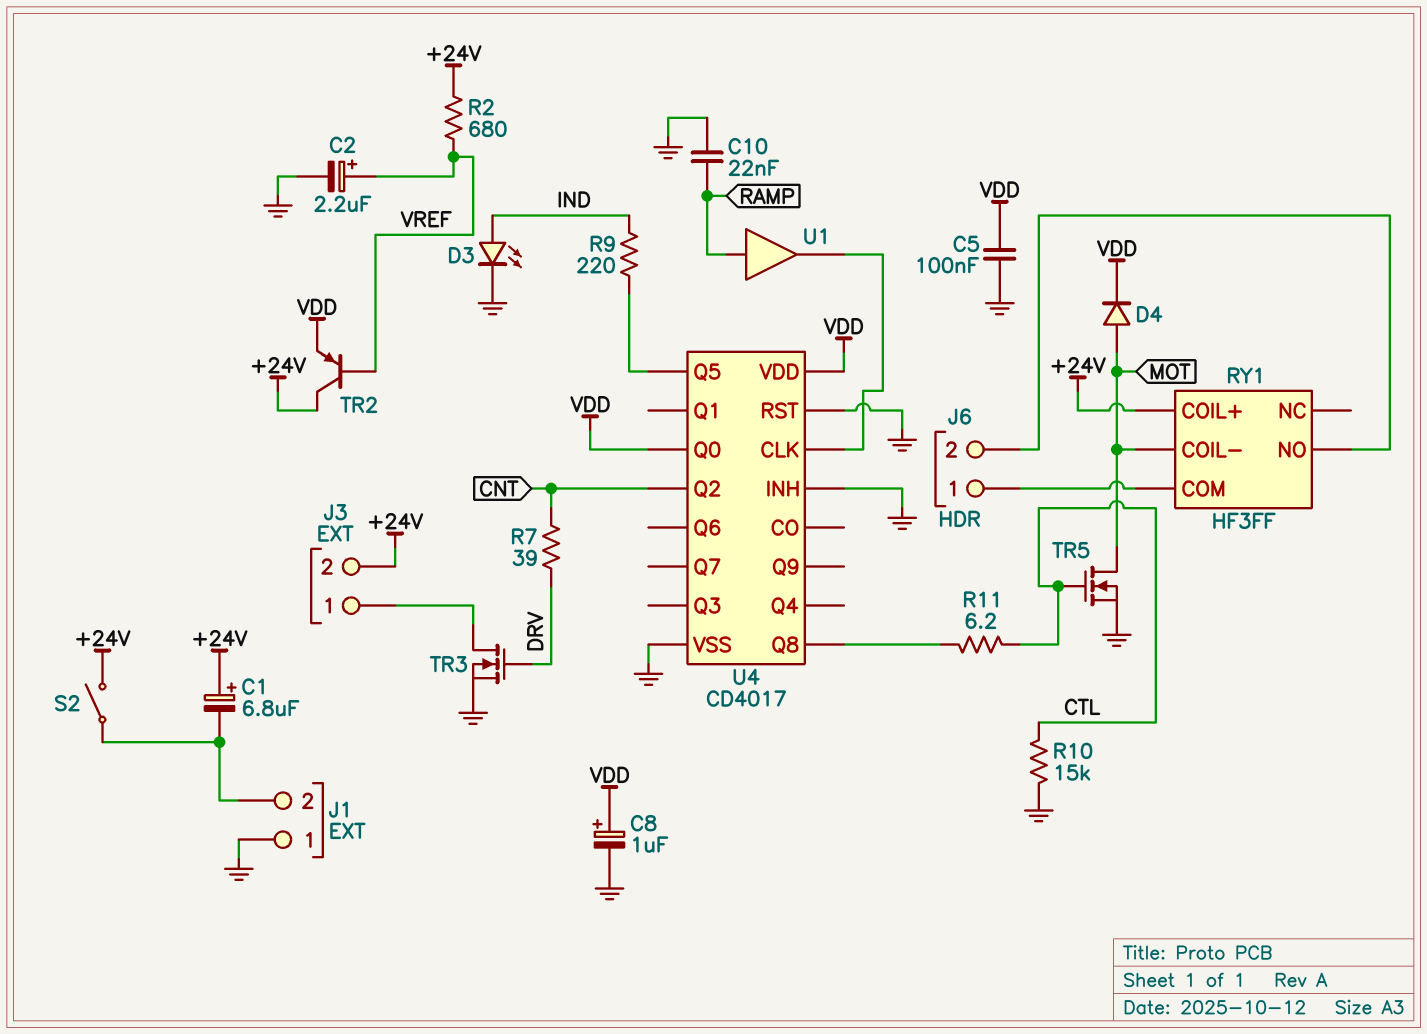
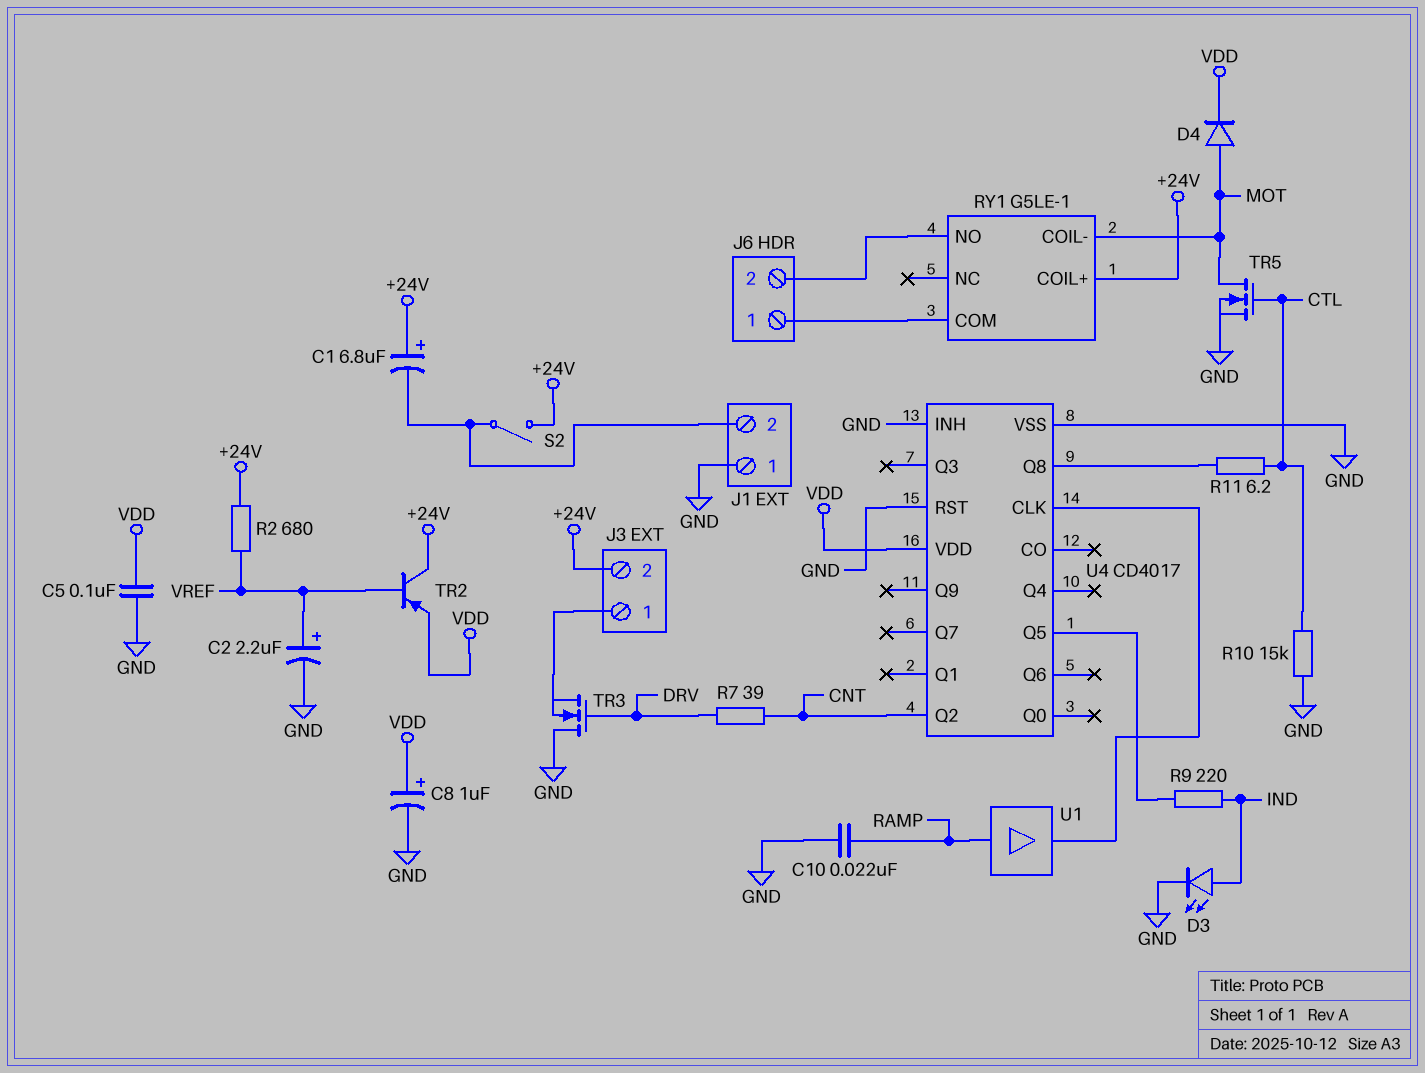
RY1: HF3FF -> G5LE-1
TR3: NMOS (G DRV, D J3/1, S GND) -> NMOS (G DRV, D GND, S J3/1)
U4 pin Q0: VDD -> none

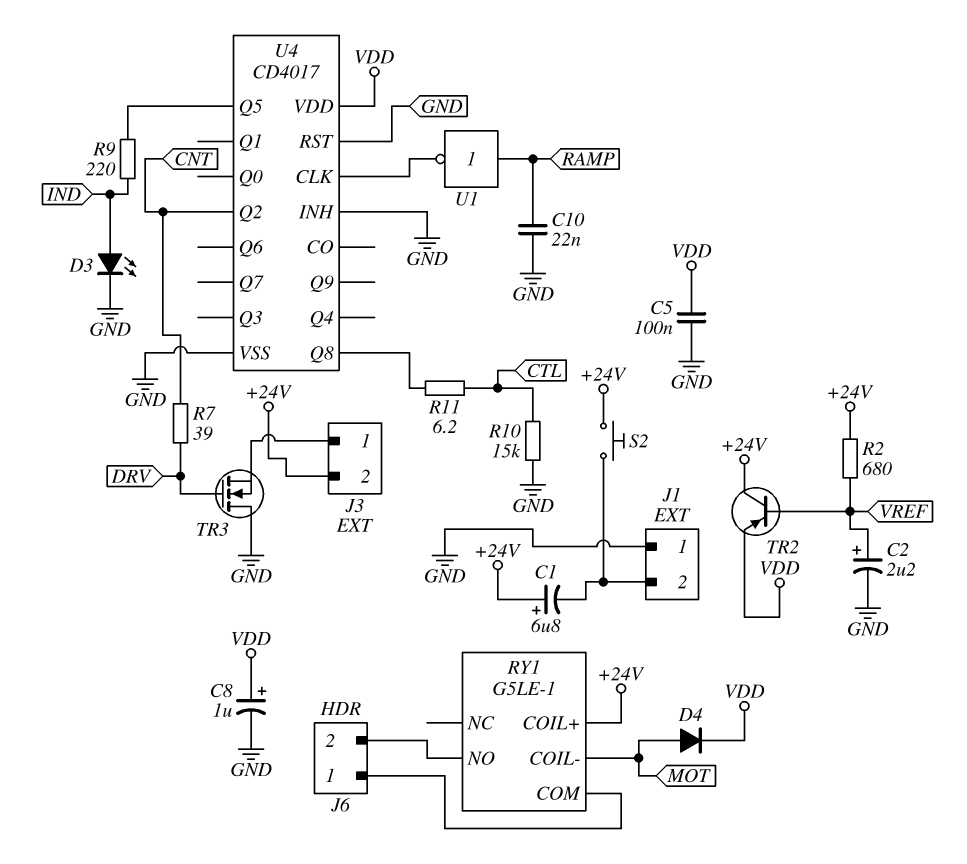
S2: switch (+24V, J1/2) -> button (+24V, J1/2)
TR5: NMOS (G CTL, D MOT, S GND) -> none
U1: buffer (in RAMP, out U4/CLK) -> NOT (in RAMP, out U4/CLK)

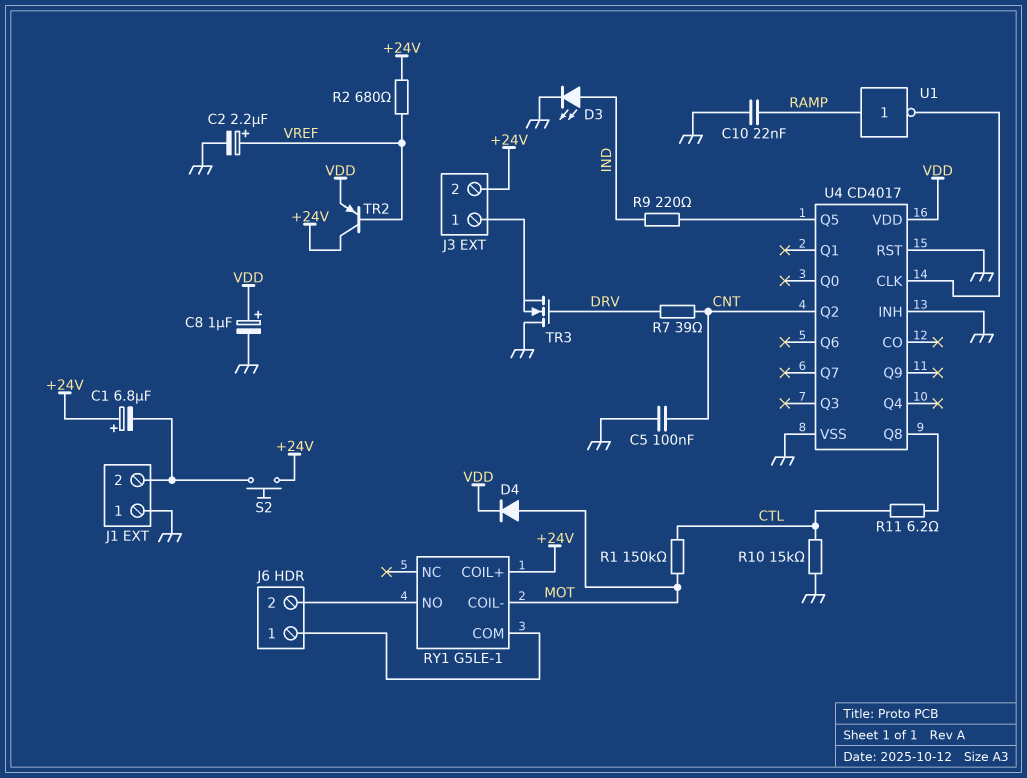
C5: 100nF (GND, VDD) -> 100nF (CNT, GND)
R1: none -> 150k (CTL, MOT)

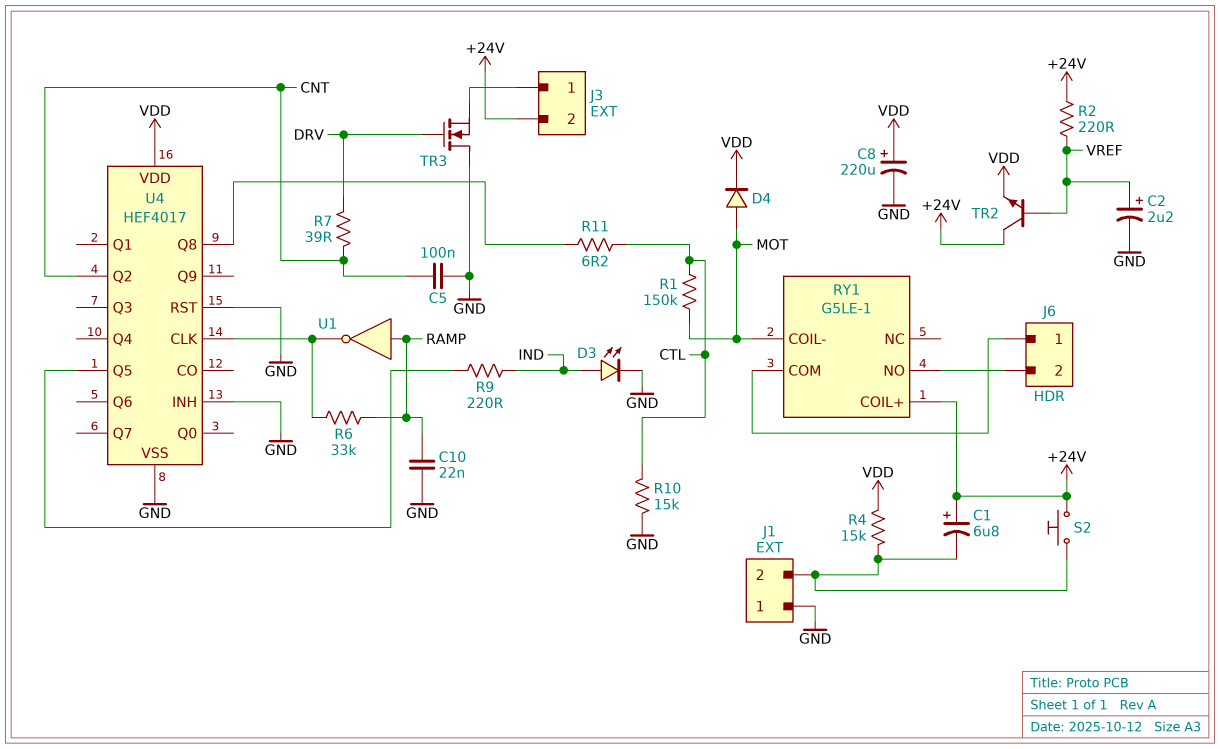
C8: 1uF (plus VDD, minus GND) -> 220uF (plus VDD, minus GND)
R2: 680 (+24V, VREF) -> 220 (+24V, VREF)
R4: none -> 15k (J1/2, VDD)
R6: none -> 33k (RAMP, U4/CLK)
TR2: PNP (B VREF, C +24V, E VDD) -> NPN (B VREF, C +24V, E VDD)
U4: CD4017 -> HEF4017

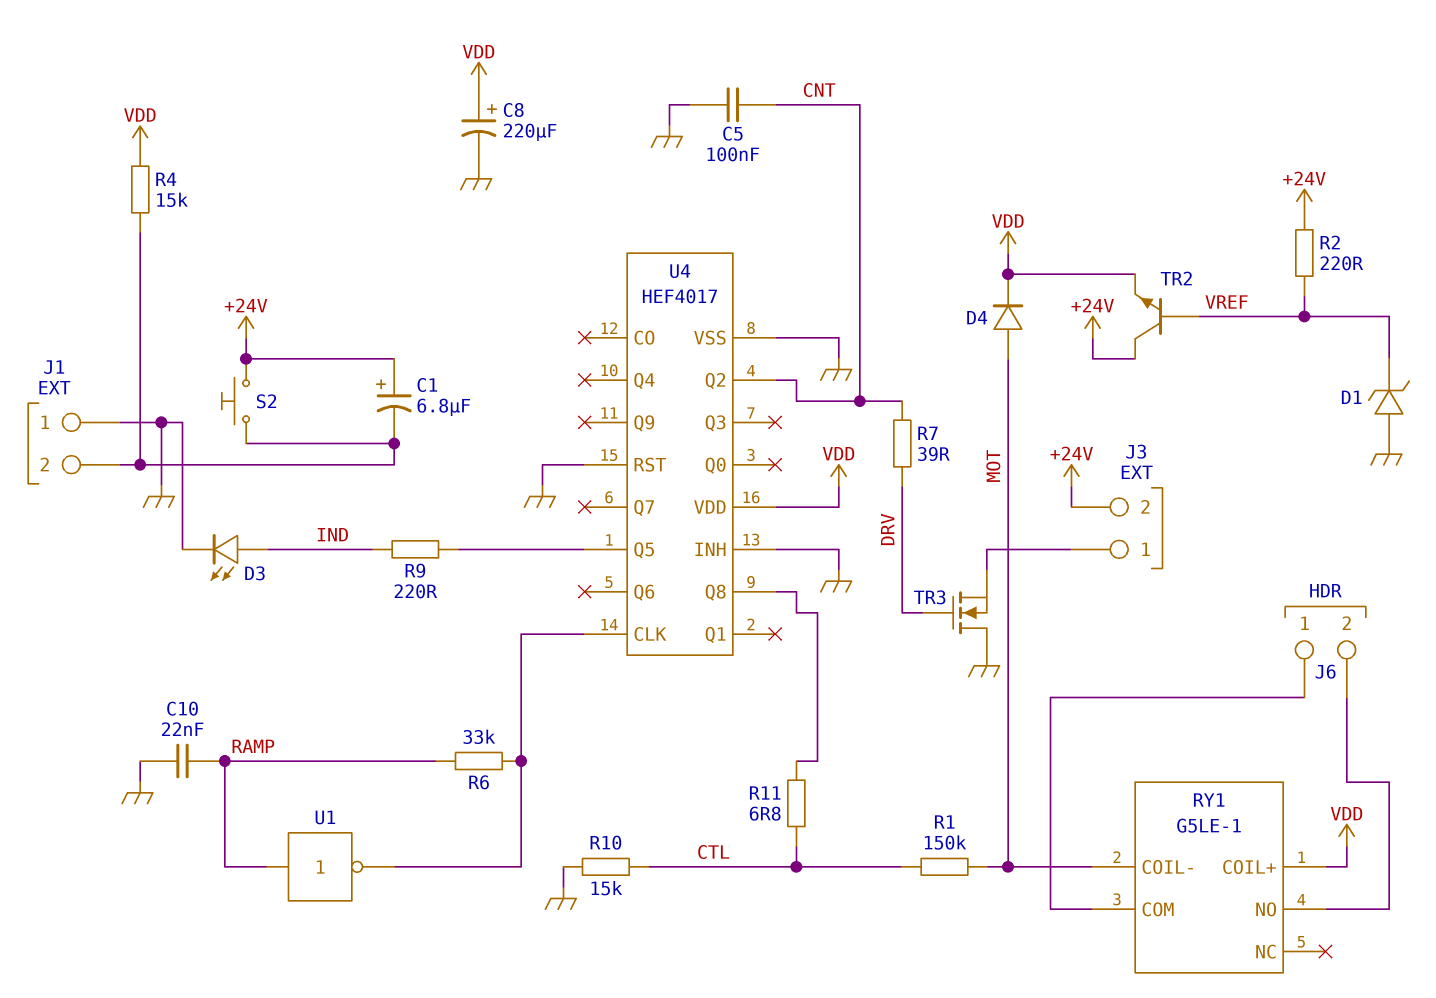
C2: 2.2uF (plus VREF, minus GND) -> none
D1: none -> zener (A GND, K VREF)
R11: 6.2 (CTL, U4/Q8) -> 6.8 (CTL, U4/Q8)
RY1 pin COIL+: +24V -> VDD

